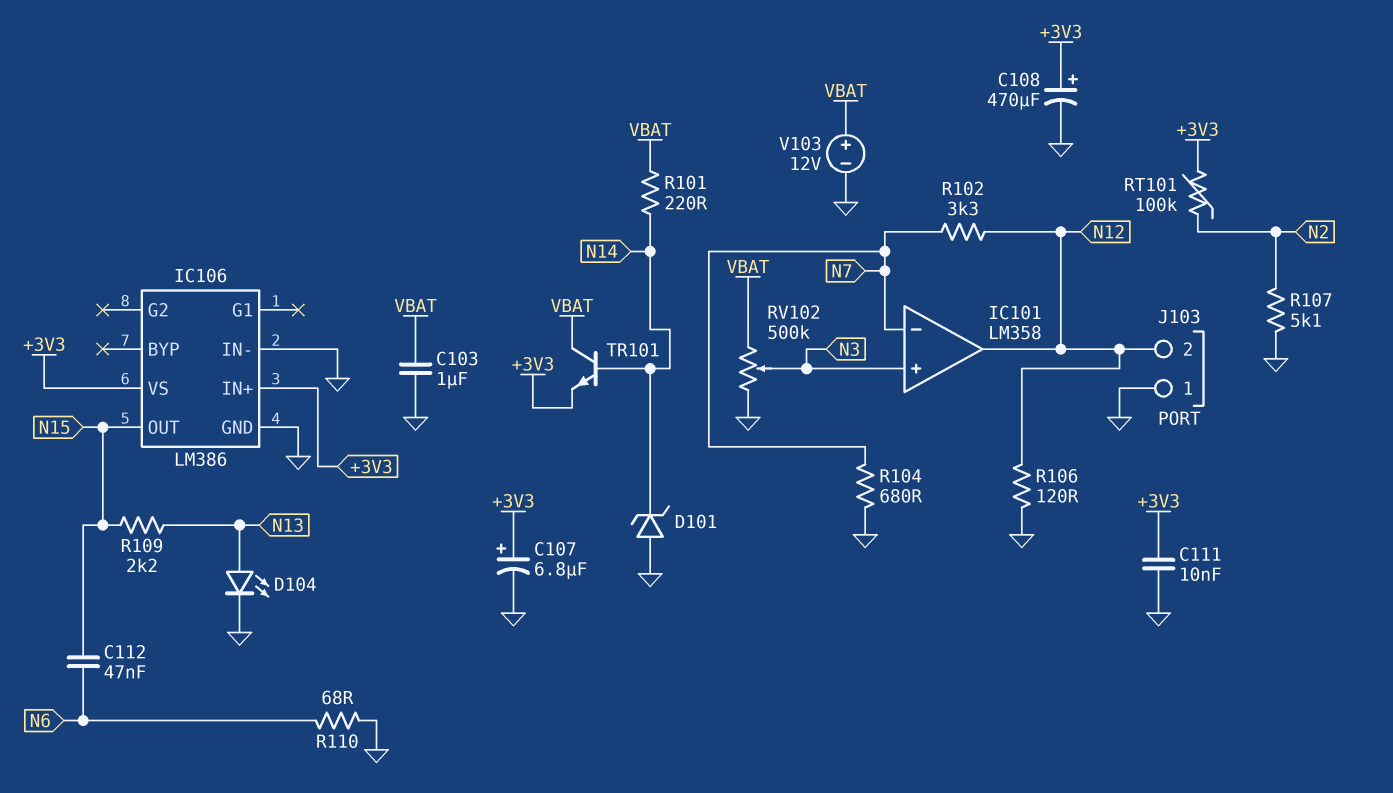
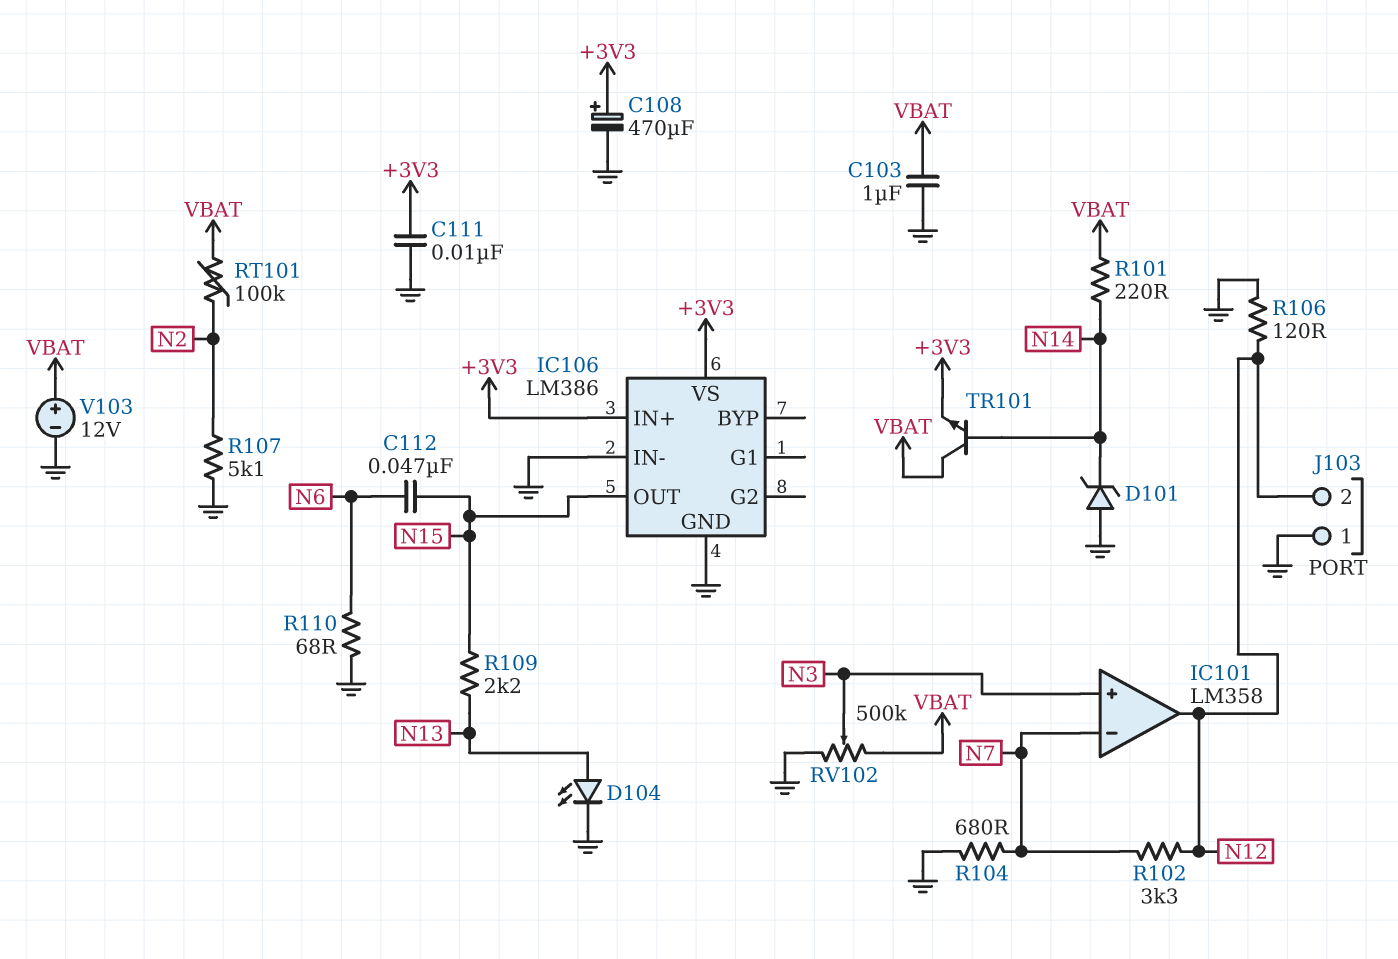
C107: 6.8uF (plus +3V3, minus GND) -> none
RT101: 100k (+3V3, N2) -> 100k (N2, VBAT)

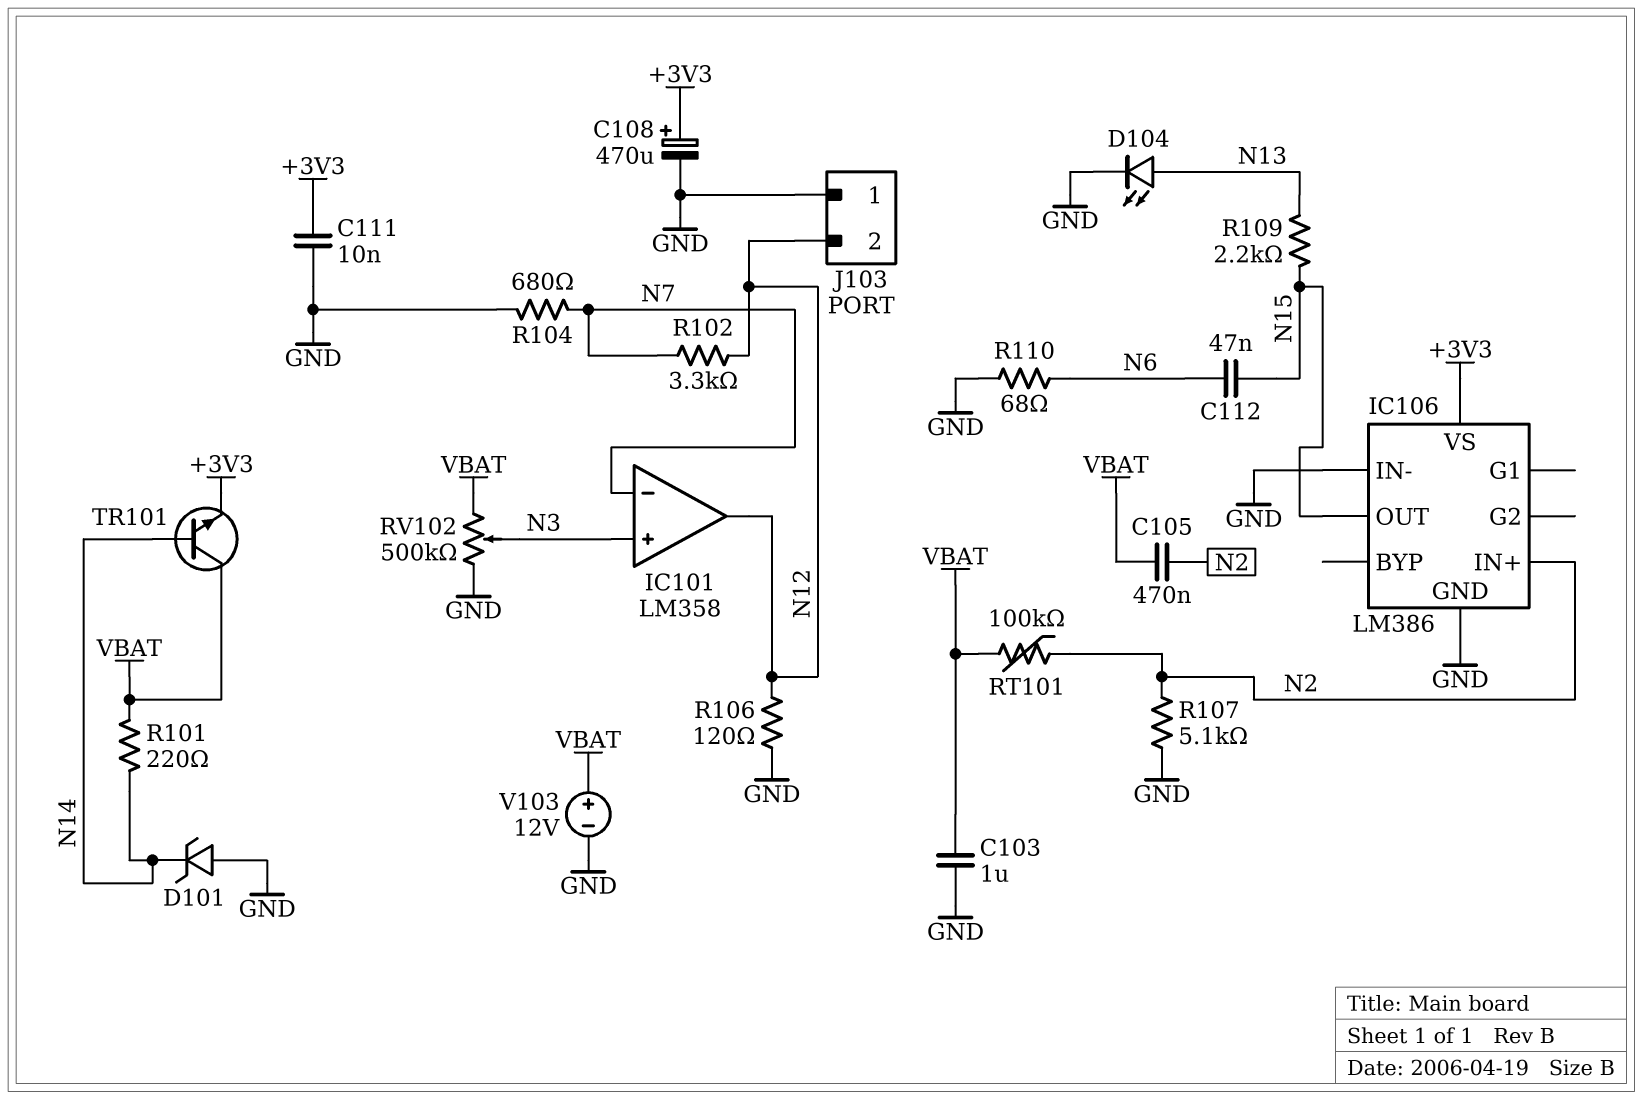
C105: none -> 470nF (N2, VBAT)
IC106 pin IN+: +3V3 -> N2

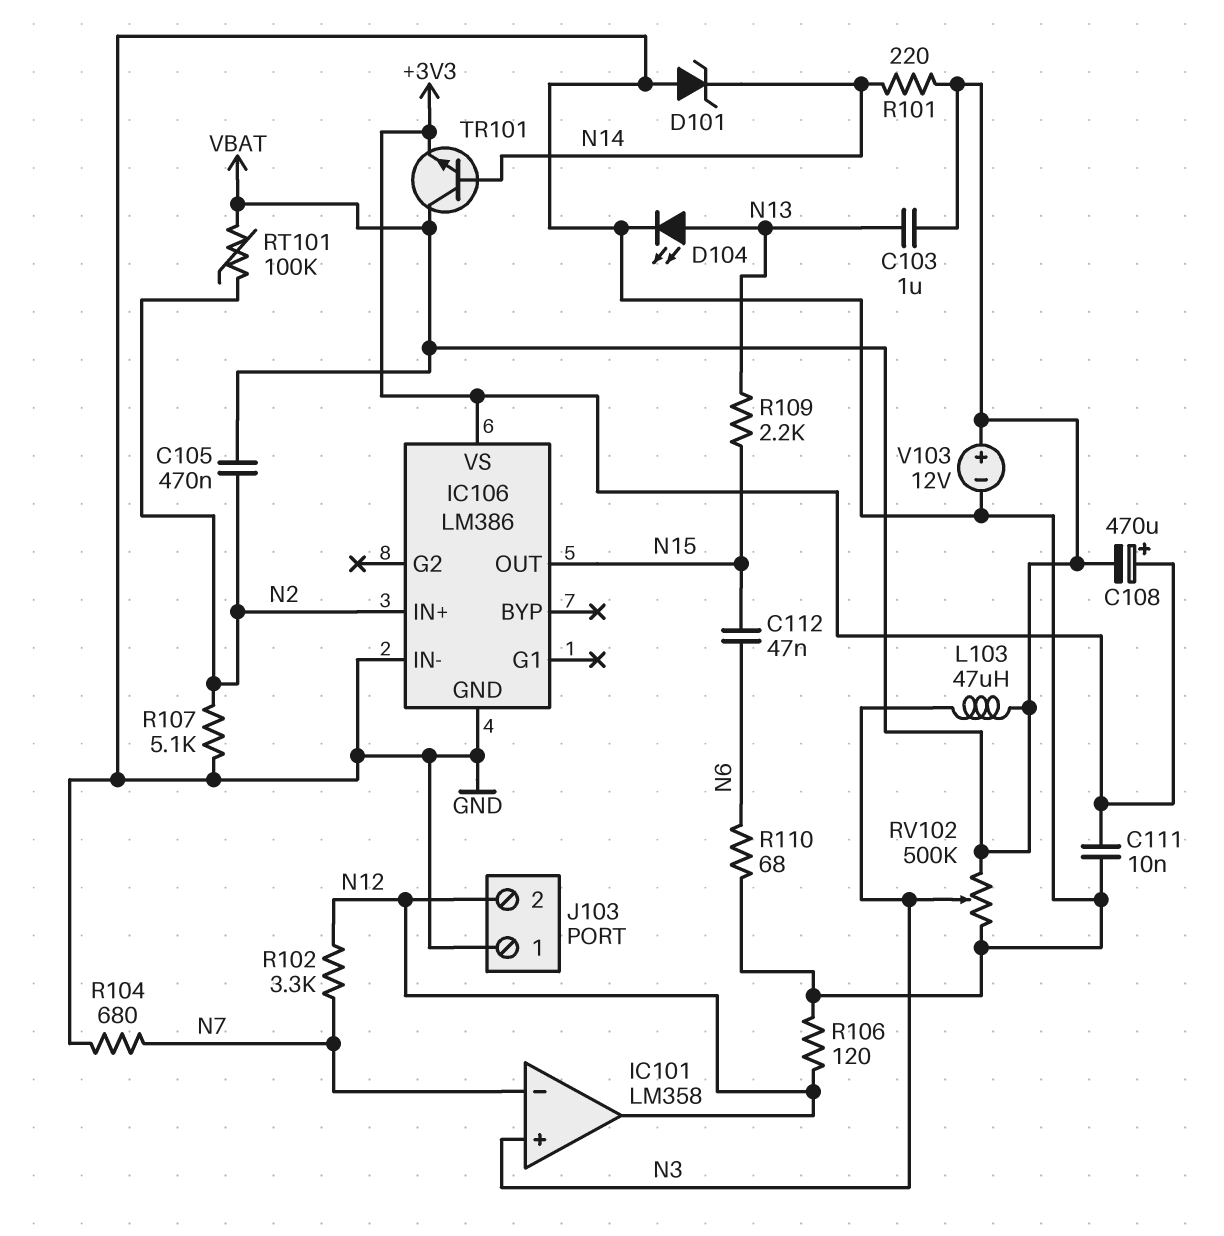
C103: 1uF (GND, VBAT) -> 1uF (N13, VBAT)
C108: 470uF (plus +3V3, minus GND) -> 470uF (plus +3V3, minus VBAT)
L103: none -> 47uH (N3, VBAT)

